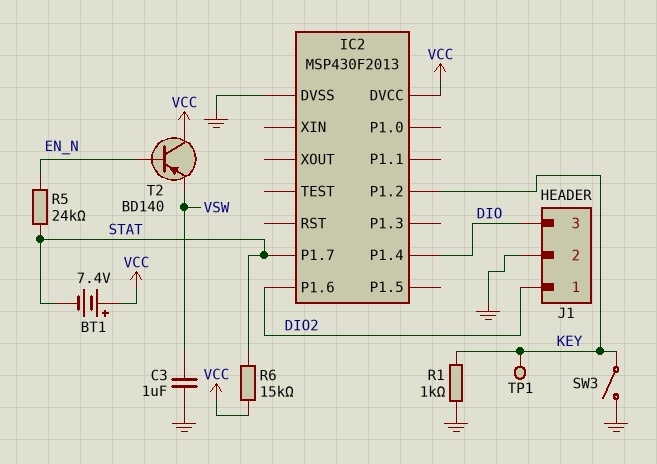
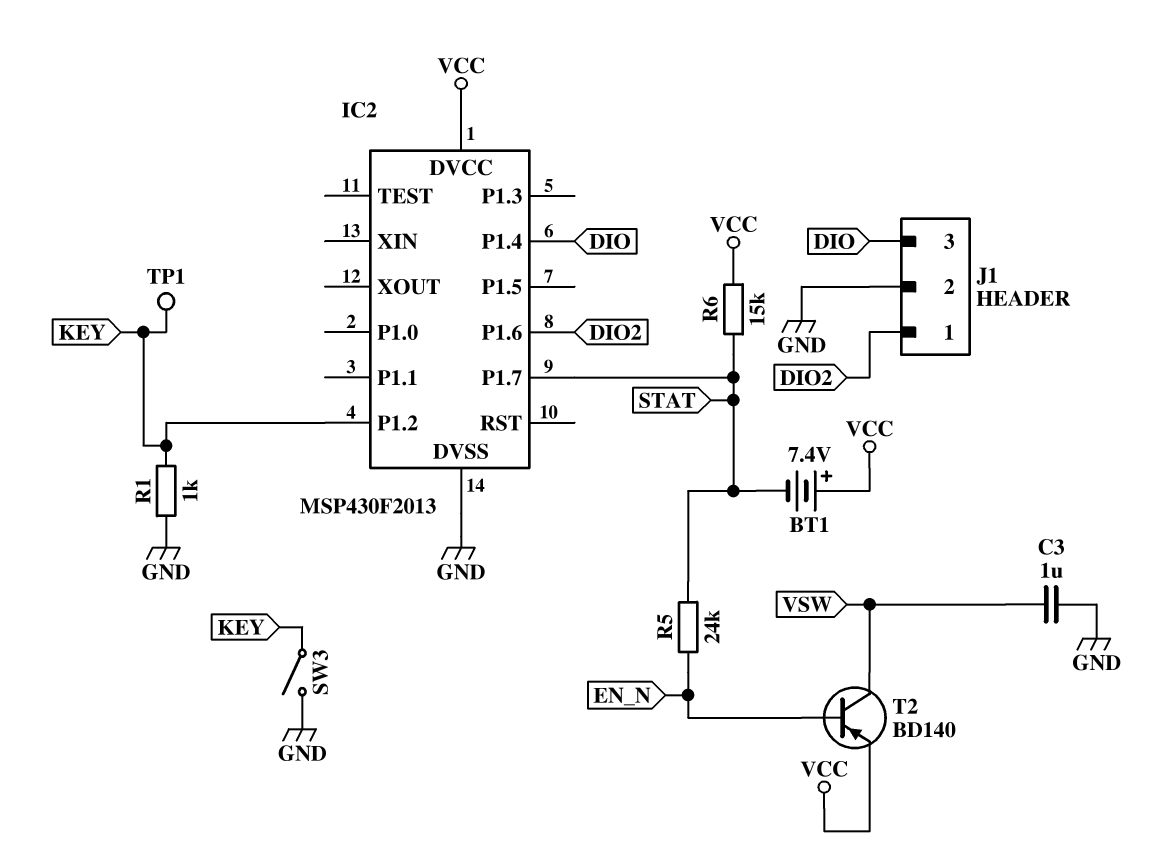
T2: PNP BD140 (B EN_N, C VCC, E VSW) -> PNP BD140 (B EN_N, C VSW, E VCC)

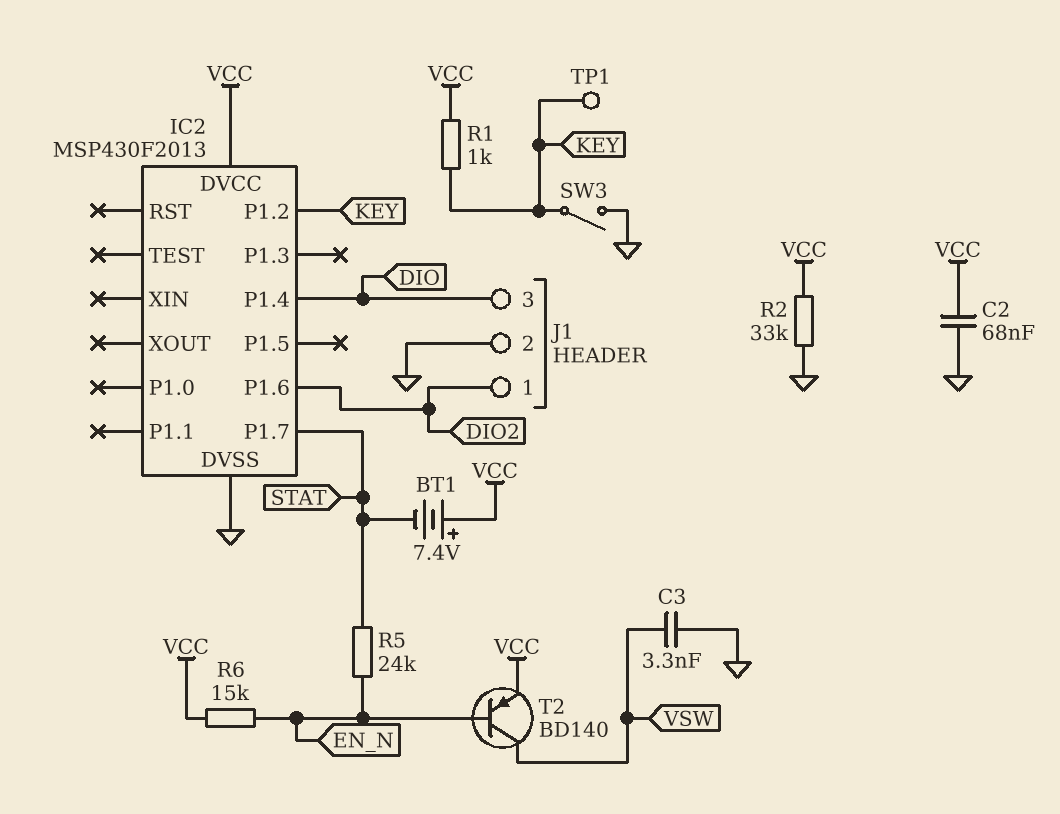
C2: none -> 68nF (GND, VCC)
C3: 1uF (GND, VSW) -> 3.3nF (GND, VSW)
R1: 1k (GND, KEY) -> 1k (KEY, VCC)
R2: none -> 33k (GND, VCC)
R6: 15k (STAT, VCC) -> 15k (EN_N, VCC)

